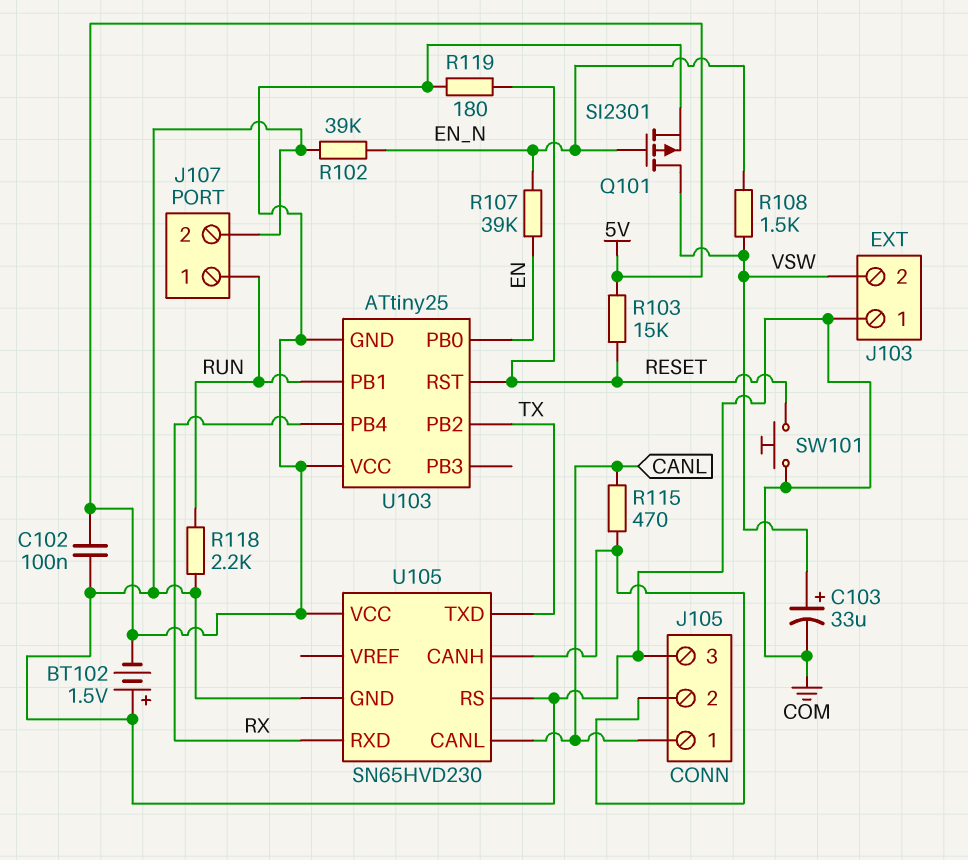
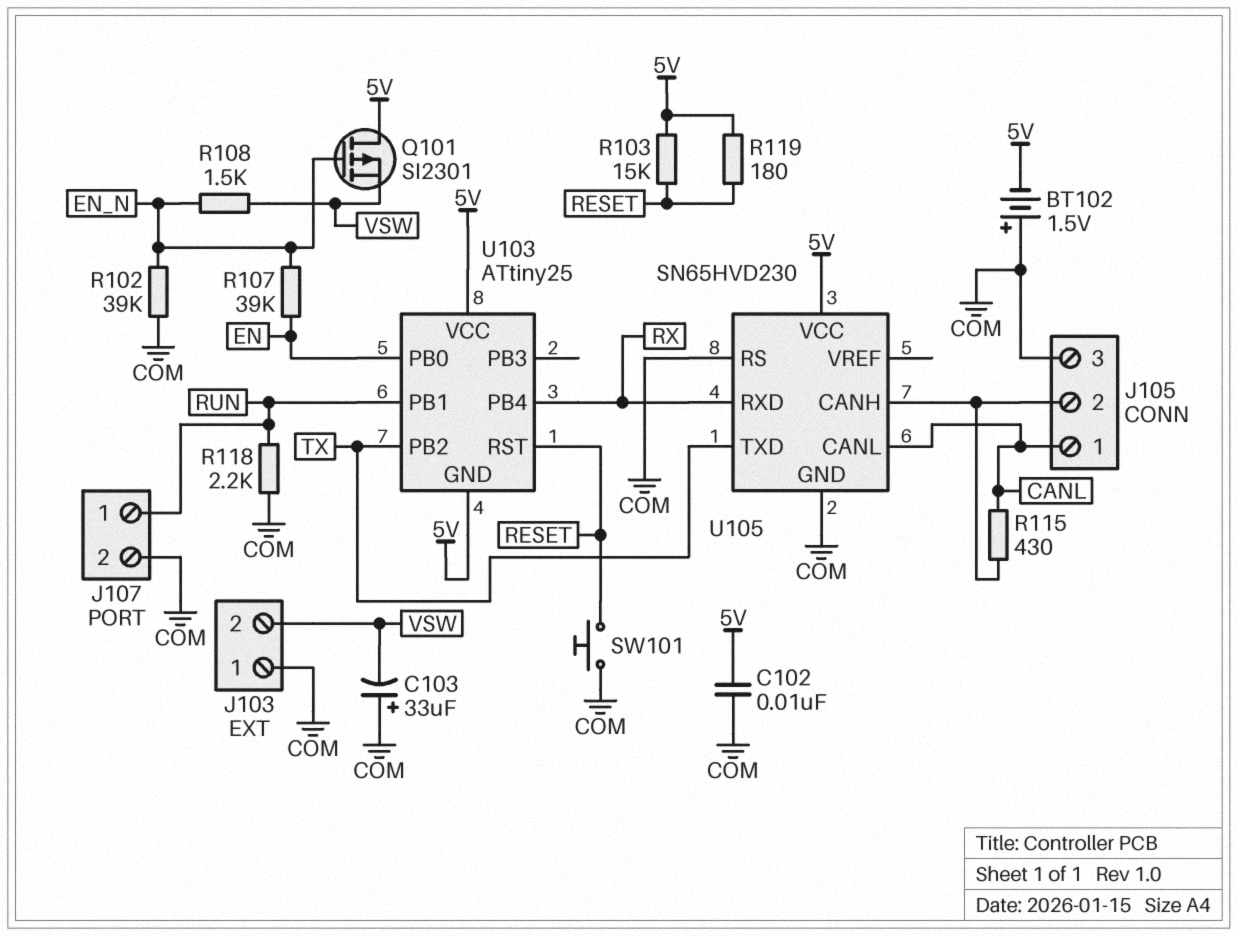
C102: 100nF (5V, COM) -> 10nF (5V, COM)
C103: 33uF (plus VSW, minus COM) -> 33uF (plus COM, minus VSW)
Q101: PMOS SI2301 (G EN_N, D VSW, S 5V) -> PMOS SI2301 (G EN_N, D 5V, S VSW)
R115: 470 (CANL, J105/2) -> 430 (CANL, J105/2)

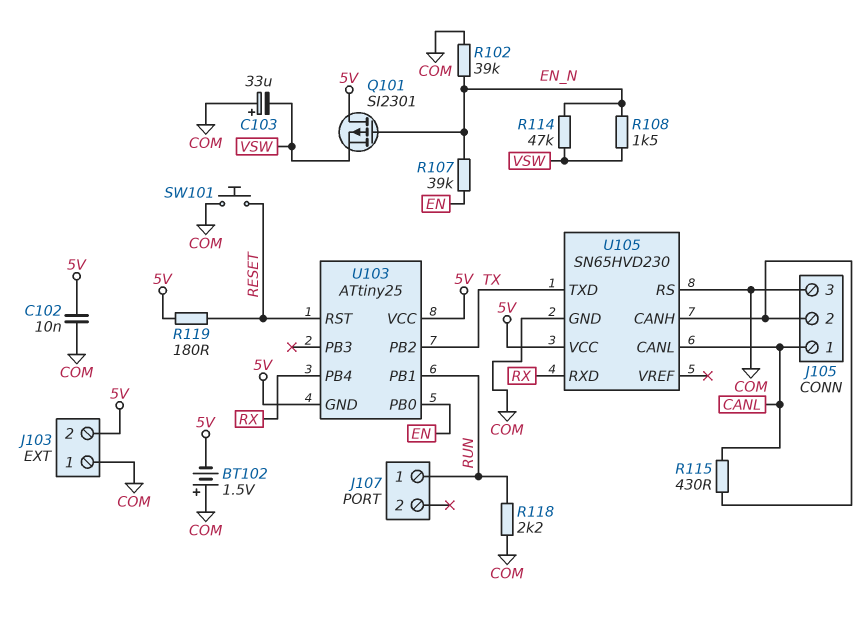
J103 pin 2: VSW -> 5V
J107 pin 2: COM -> none
R103: 15k (5V, RESET) -> none
R114: none -> 47k (EN_N, VSW)

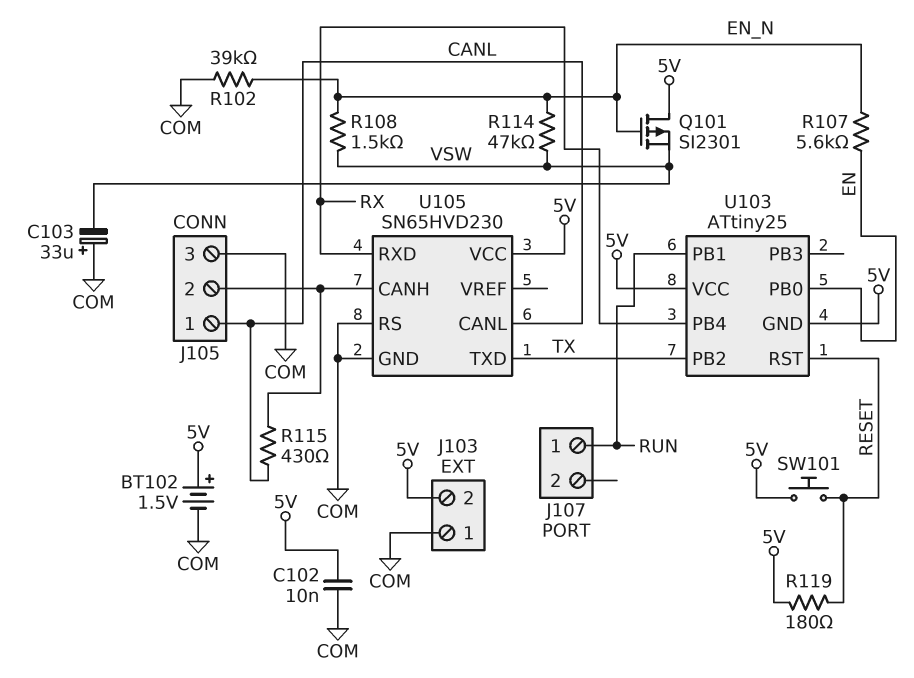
BT102: 1.5V (plus COM, minus 5V) -> 1.5V (plus 5V, minus COM)
R107: 39k (EN, EN_N) -> 5.6k (EN, EN_N)
R118: 2.2k (COM, RUN) -> none
SW101: button (COM, RESET) -> button (5V, RESET)

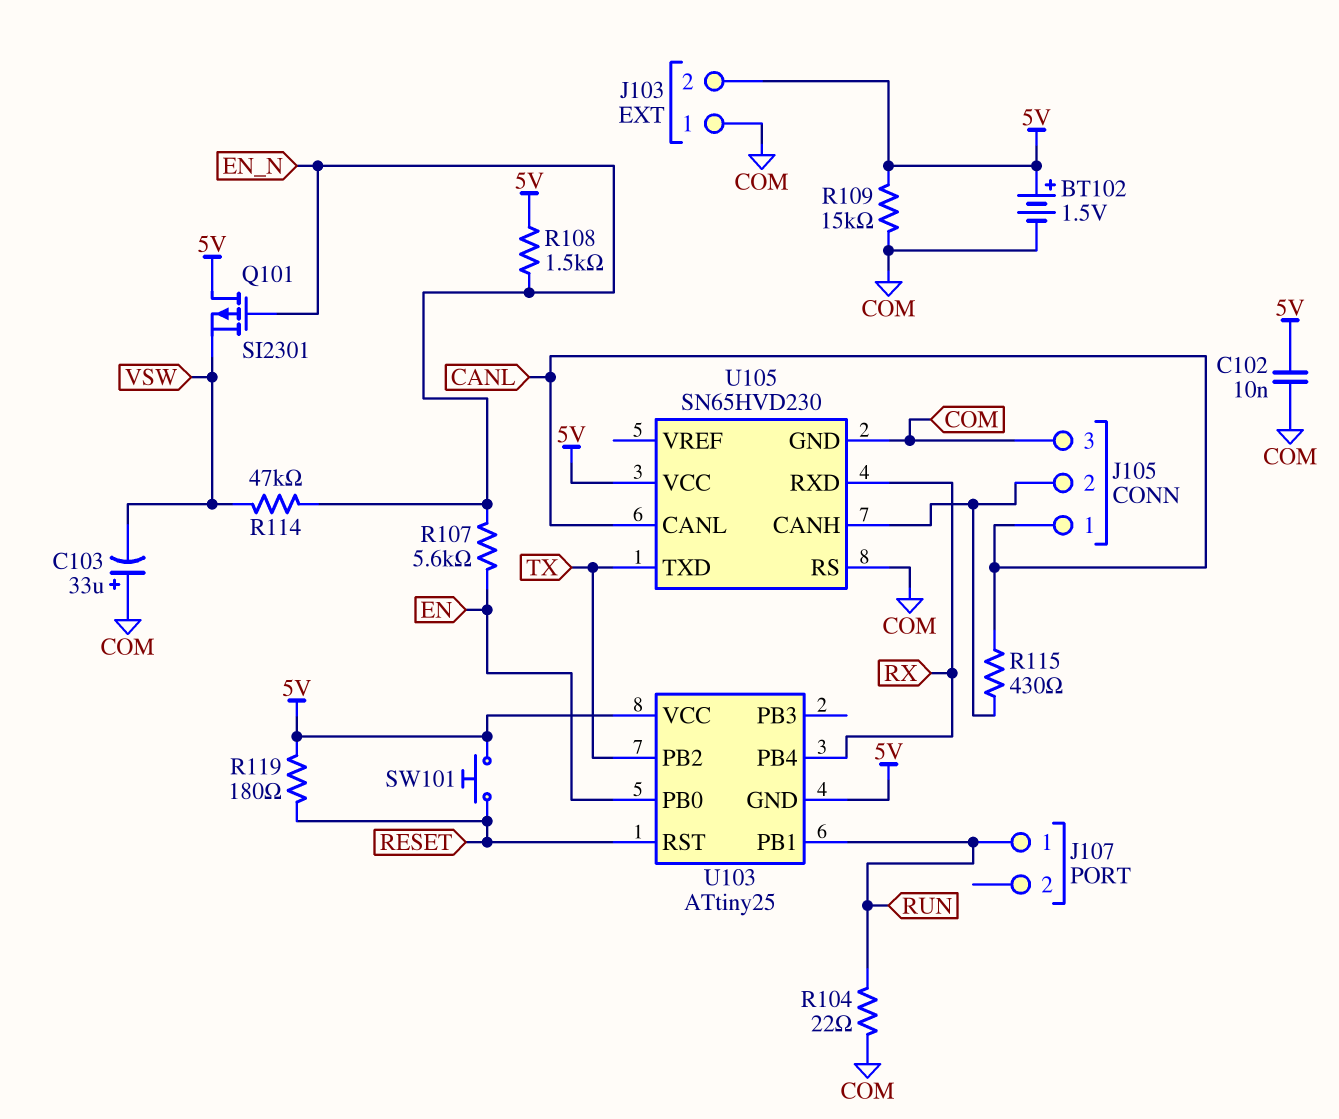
R102: 39k (COM, EN_N) -> none
R104: none -> 22 (COM, RUN)
R108: 1.5k (EN_N, VSW) -> 1.5k (5V, EN_N)
R109: none -> 15k (5V, COM)

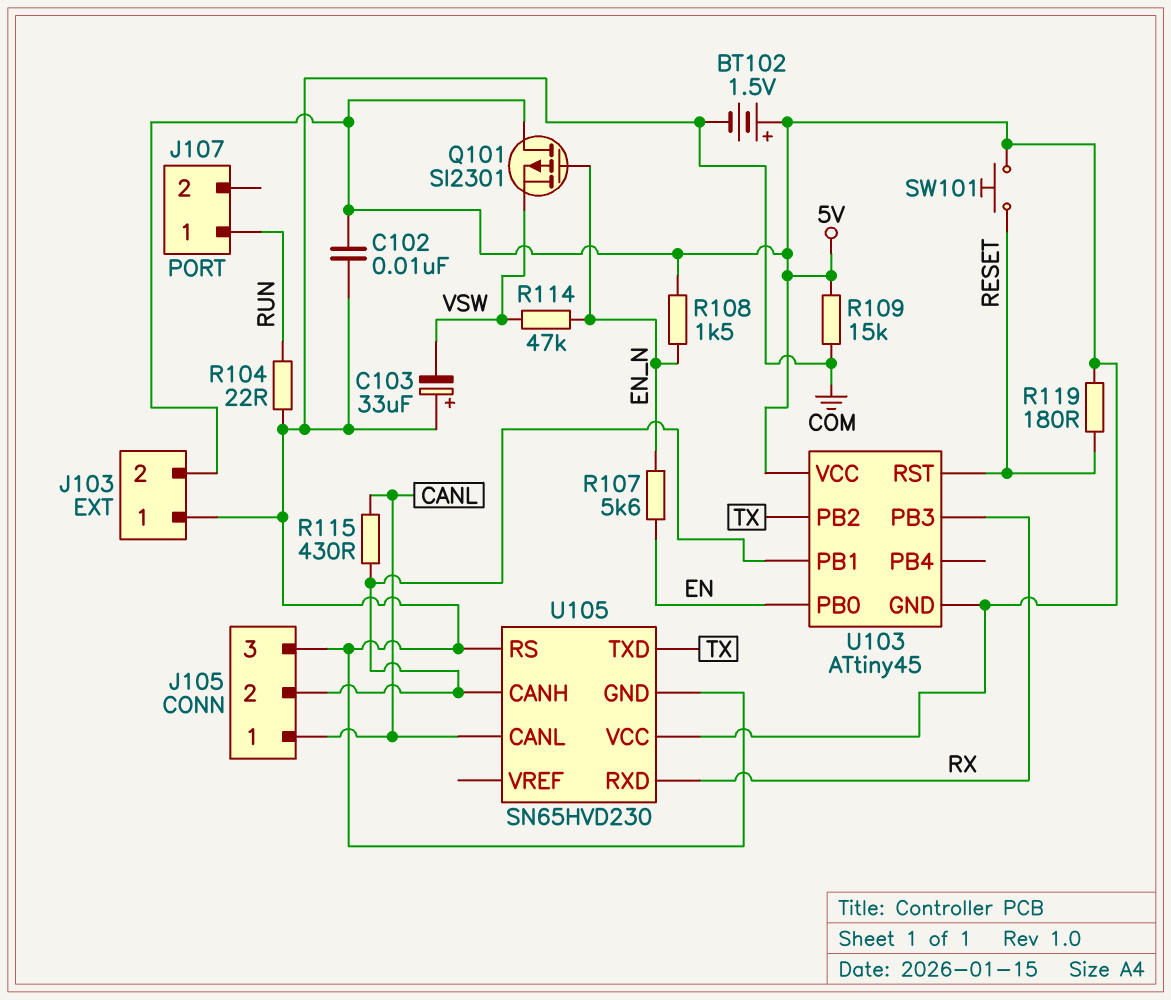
U103: ATtiny25 -> ATtiny45
U103 pin PB1: RUN -> J105/2
U103 pin PB3: none -> RX
U103 pin PB4: RX -> none

